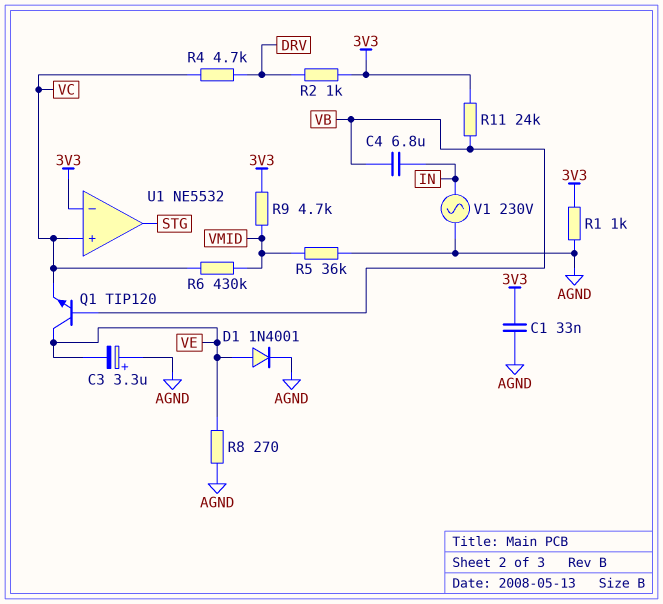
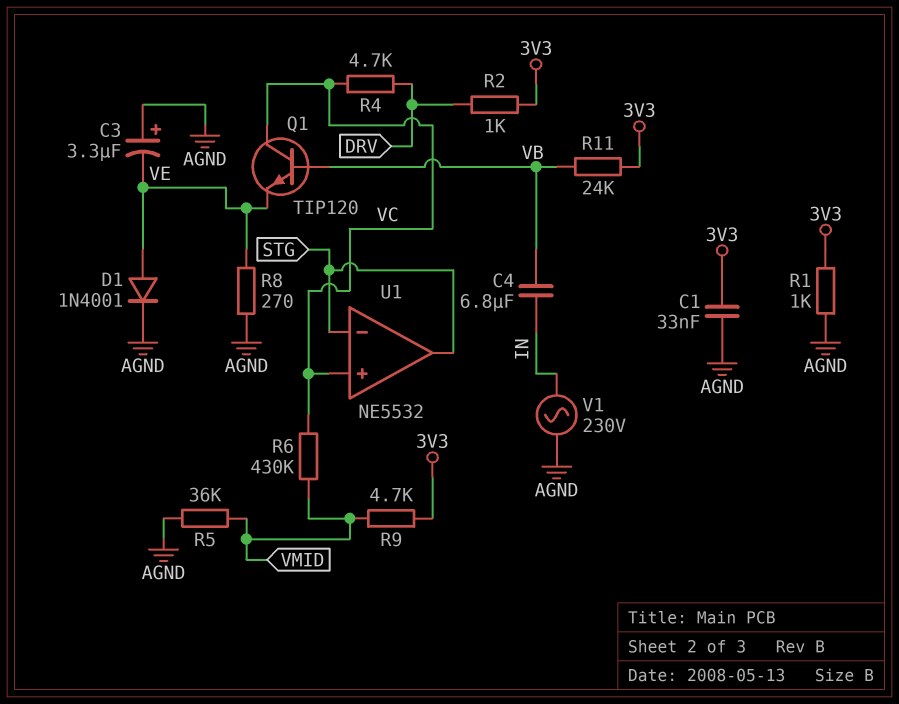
Q1: NPN TIP120 (B VB, C VE, E VC) -> NPN TIP120 (B VB, C VC, E VE)
U1 pin in-: 3V3 -> STG

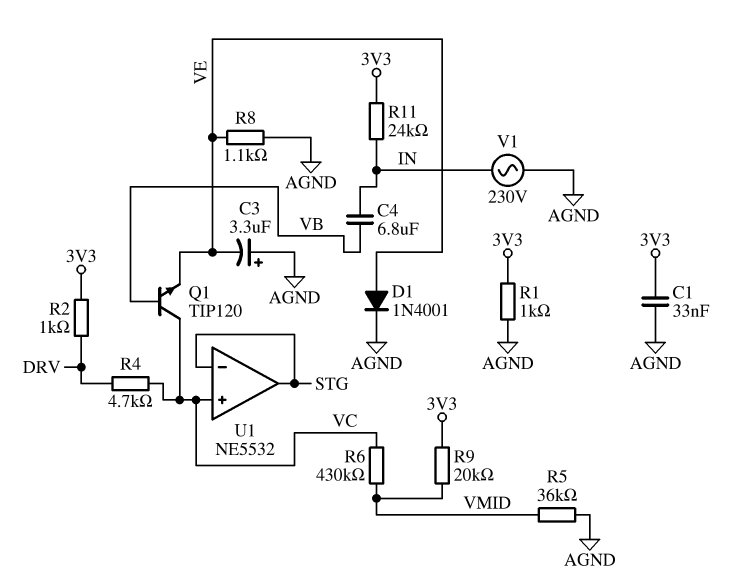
R8: 270 (AGND, VE) -> 1.1k (AGND, VE)
R9: 4.7k (3V3, VMID) -> 20k (3V3, VMID)
R11: 24k (3V3, VB) -> 24k (3V3, IN)

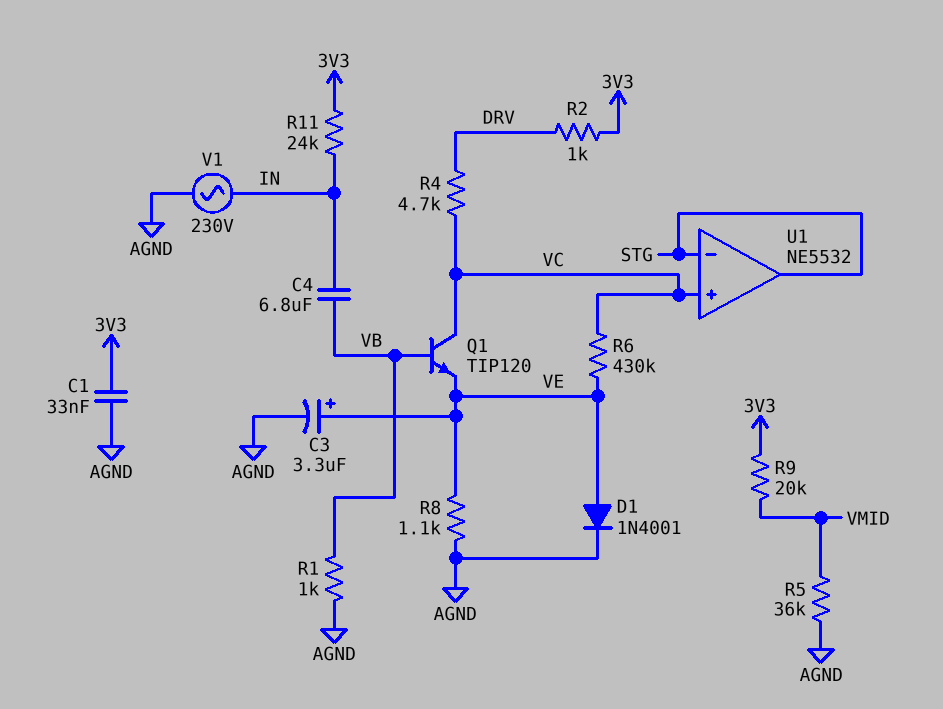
C3: 3.3uF (plus AGND, minus VE) -> 3.3uF (plus VE, minus AGND)
R1: 1k (3V3, AGND) -> 1k (AGND, VB)
R6: 430k (VC, VMID) -> 430k (VC, VE)

